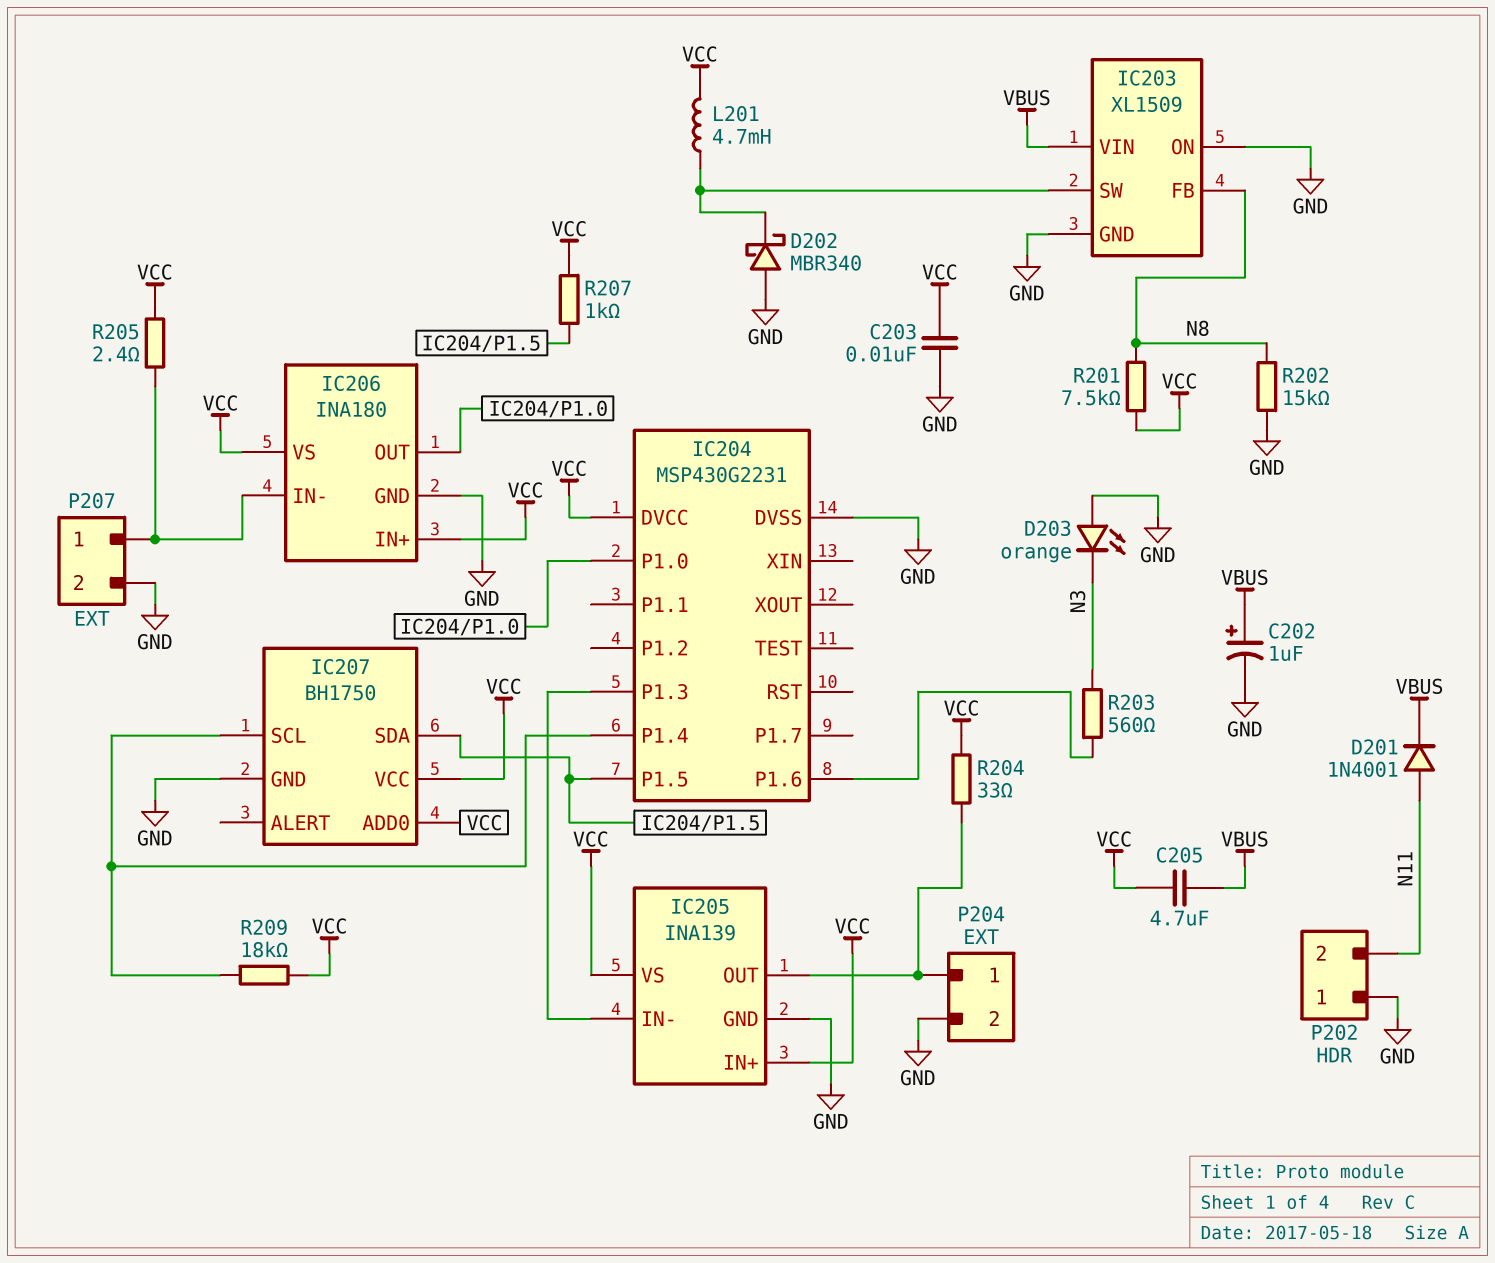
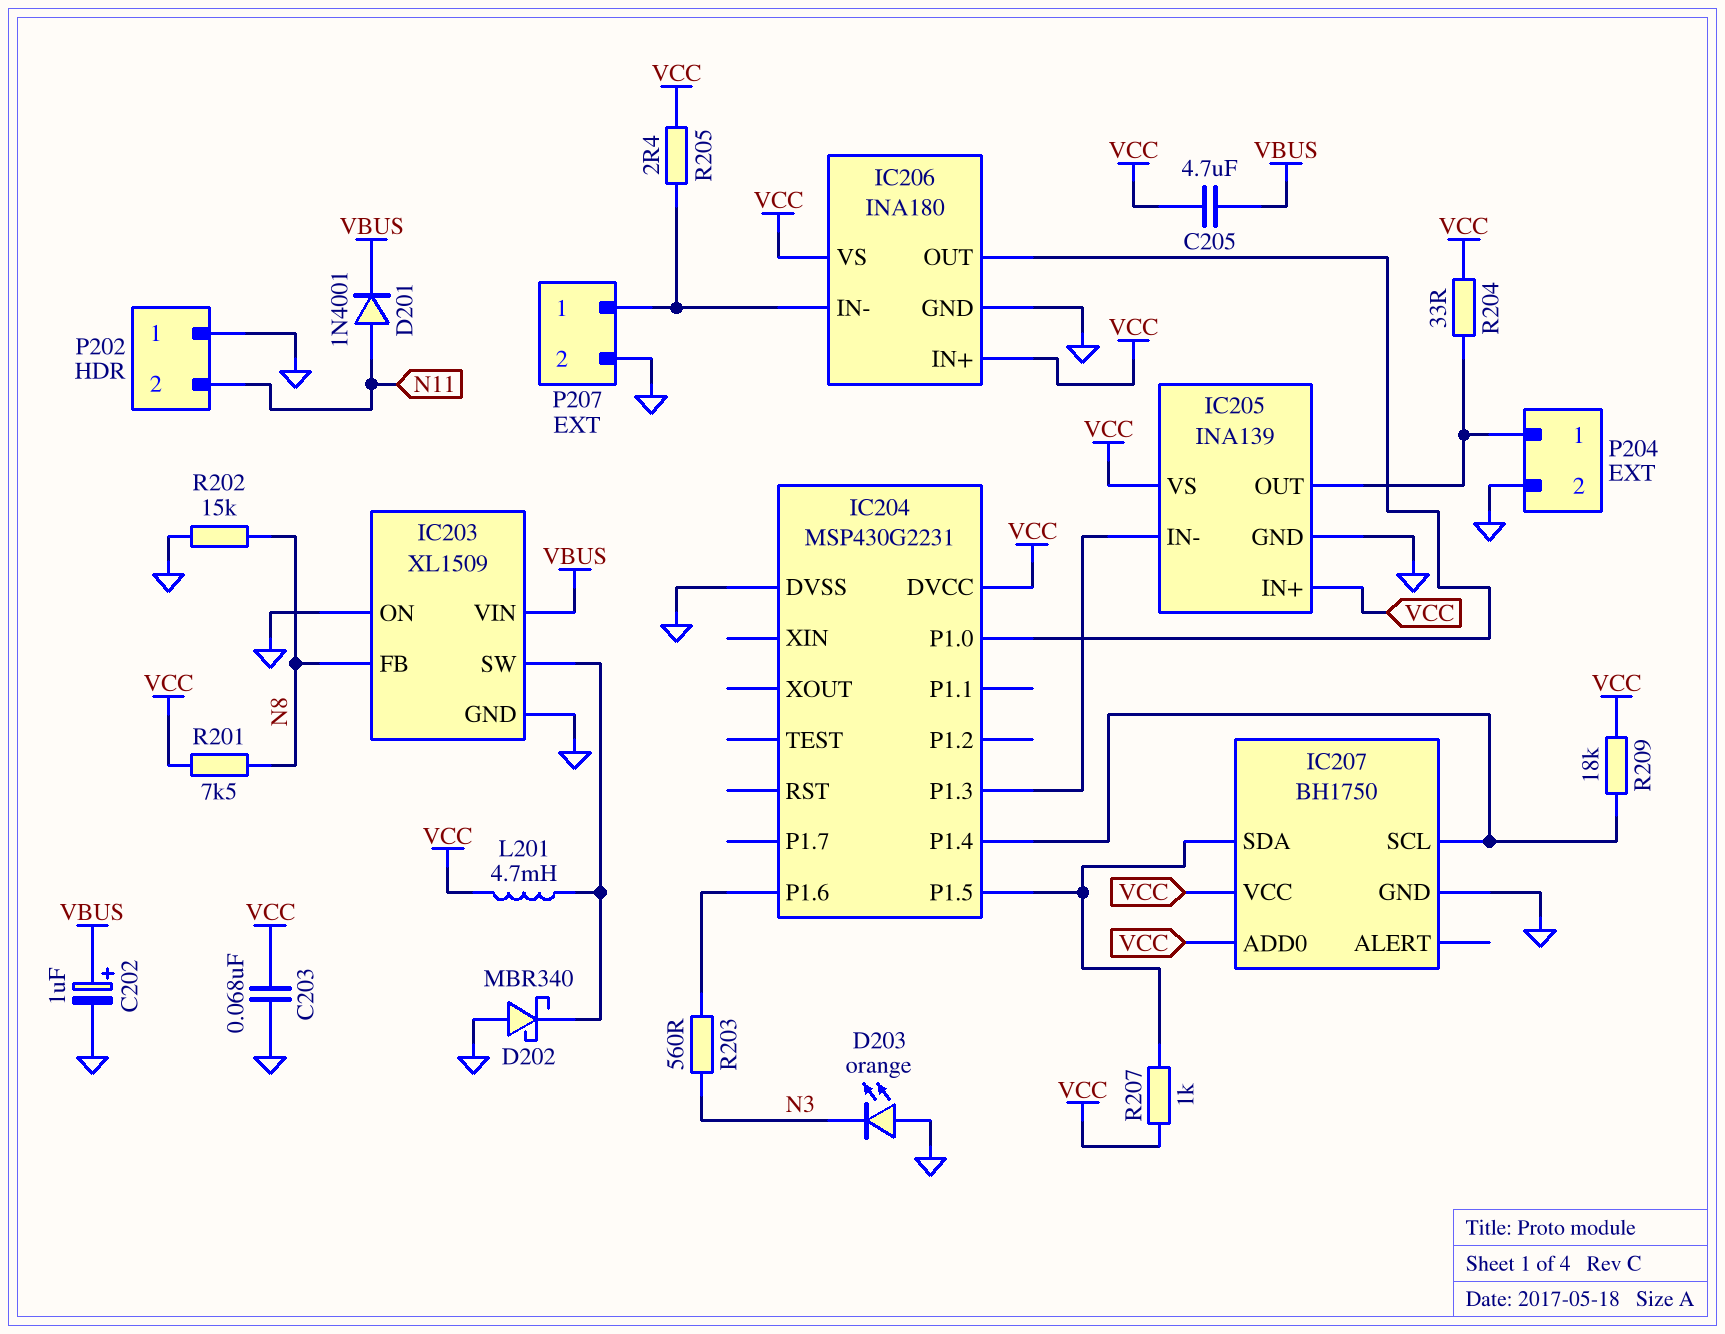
C203: 10nF (GND, VCC) -> 68nF (GND, VCC)

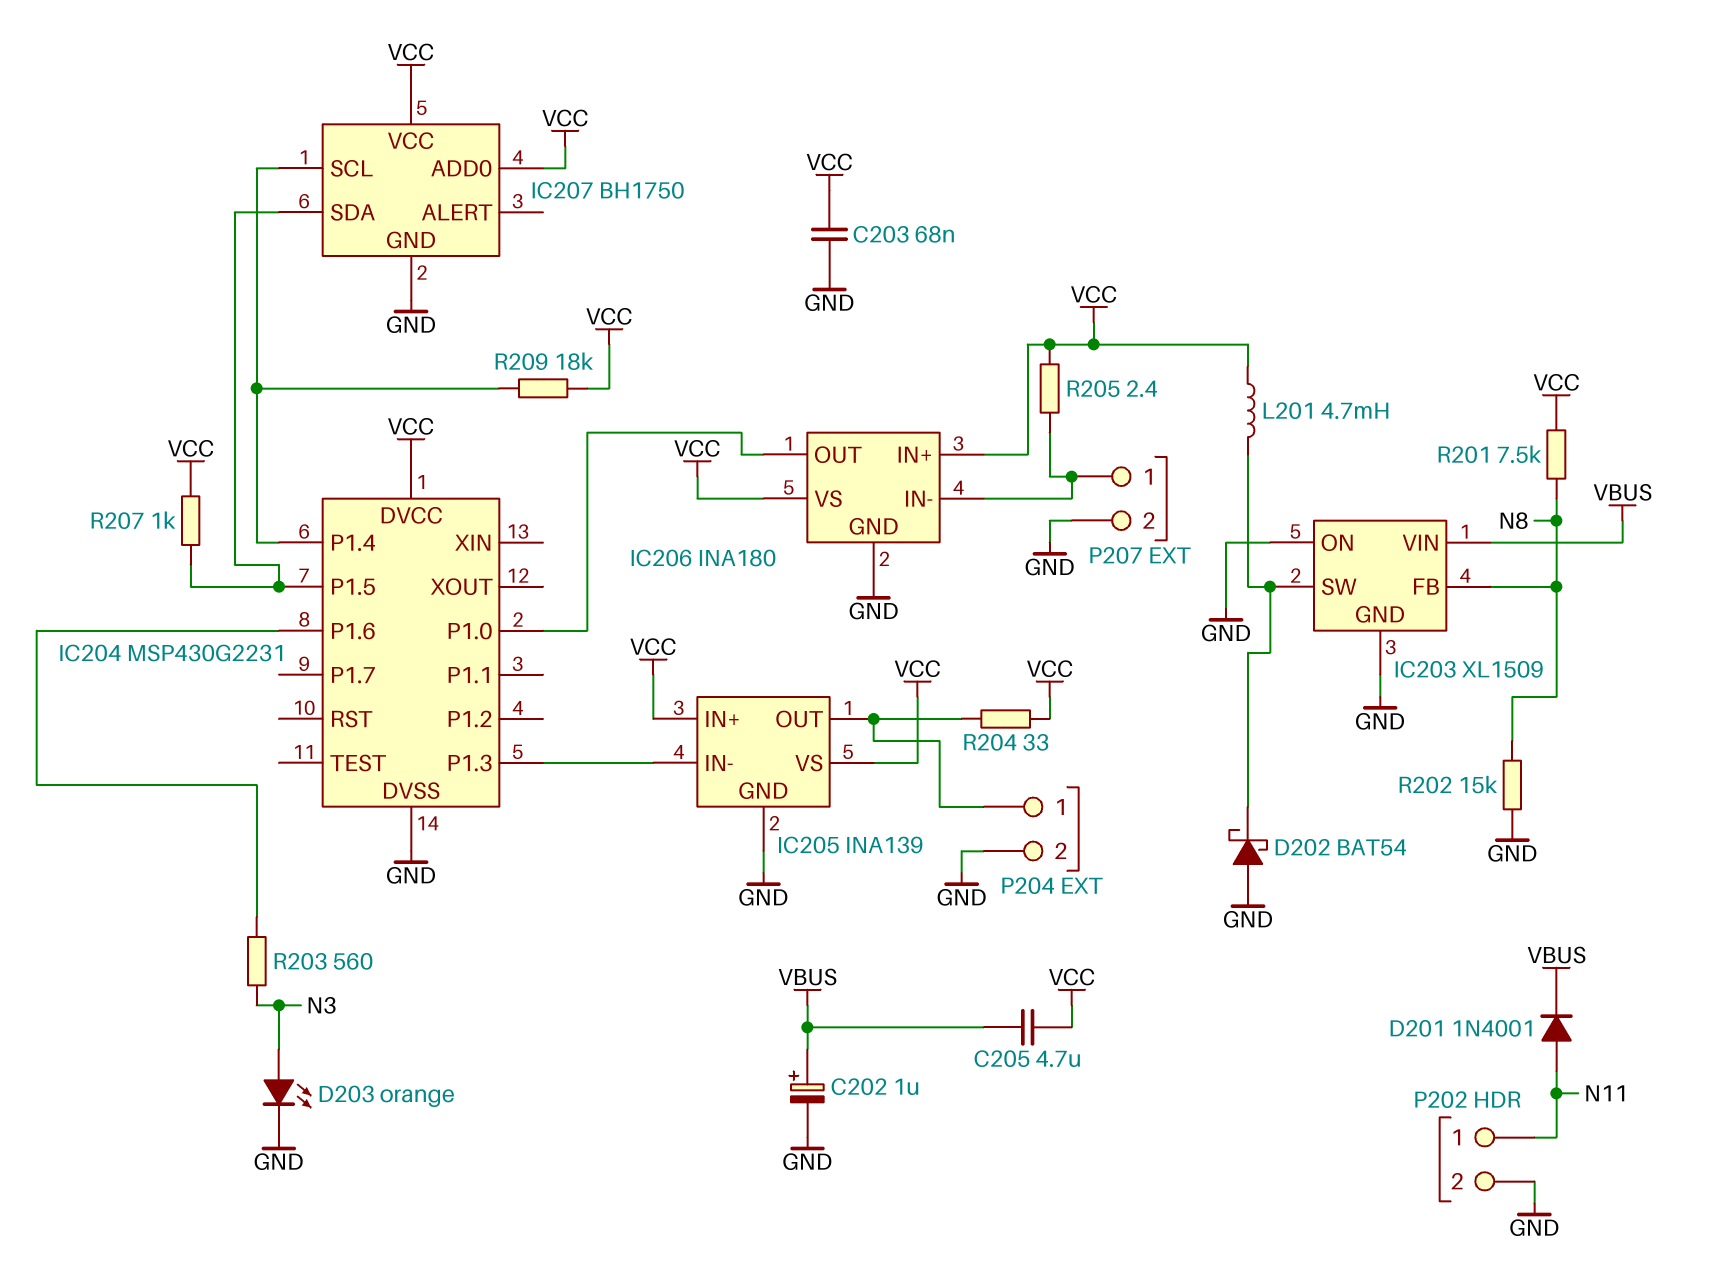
D202: schottky MBR340 (A GND, K IC203/SW) -> schottky BAT54 (A GND, K IC203/SW)
D203: LED orange (A GND, K N3) -> LED orange (A N3, K GND)
P202 pin 1: GND -> N11
P202 pin 2: N11 -> GND

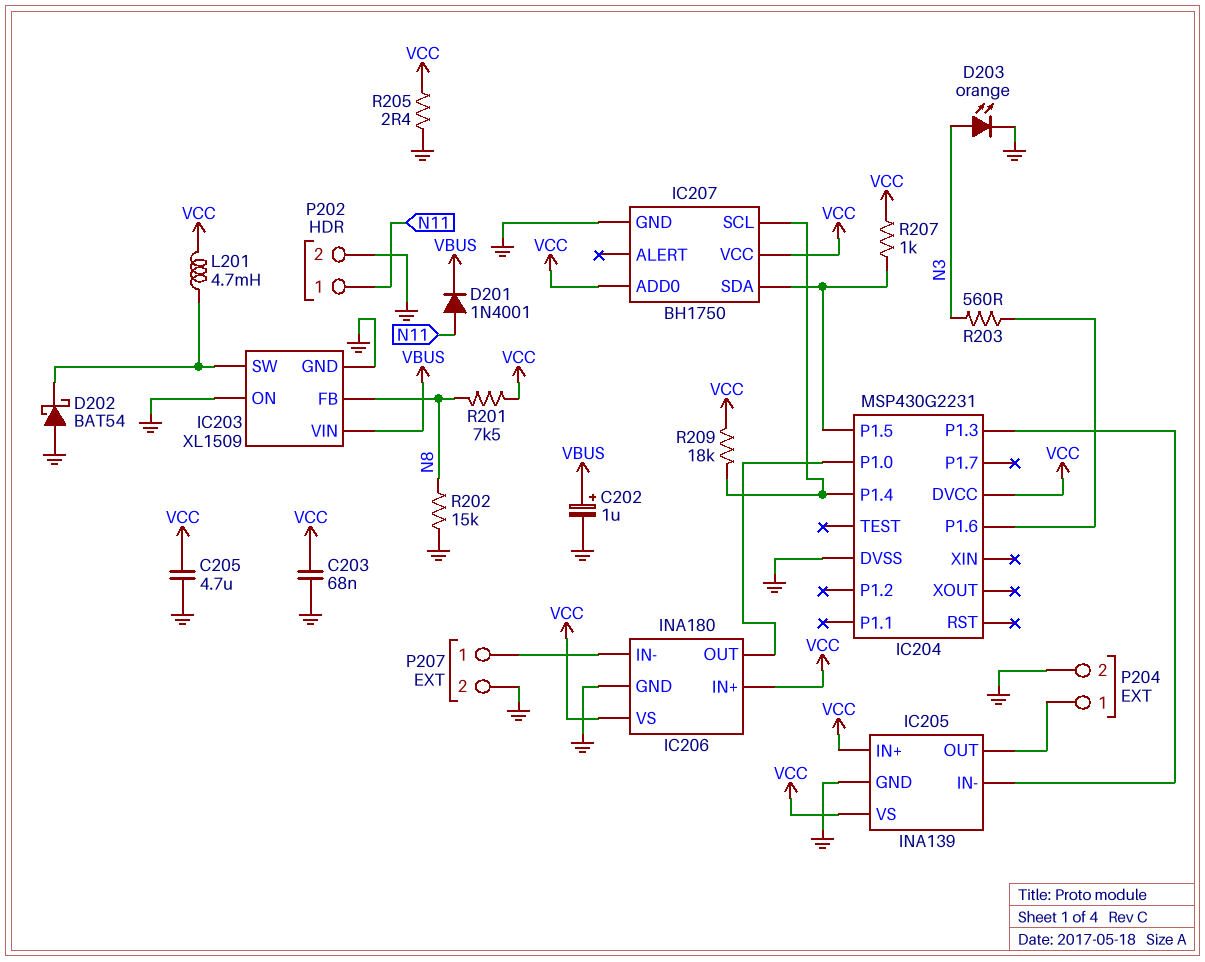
C205: 4.7uF (VBUS, VCC) -> 4.7uF (GND, VCC)
R204: 33 (IC205/OUT, VCC) -> none
R205: 2.4 (IC206/IN-, VCC) -> 2.4 (GND, VCC)

